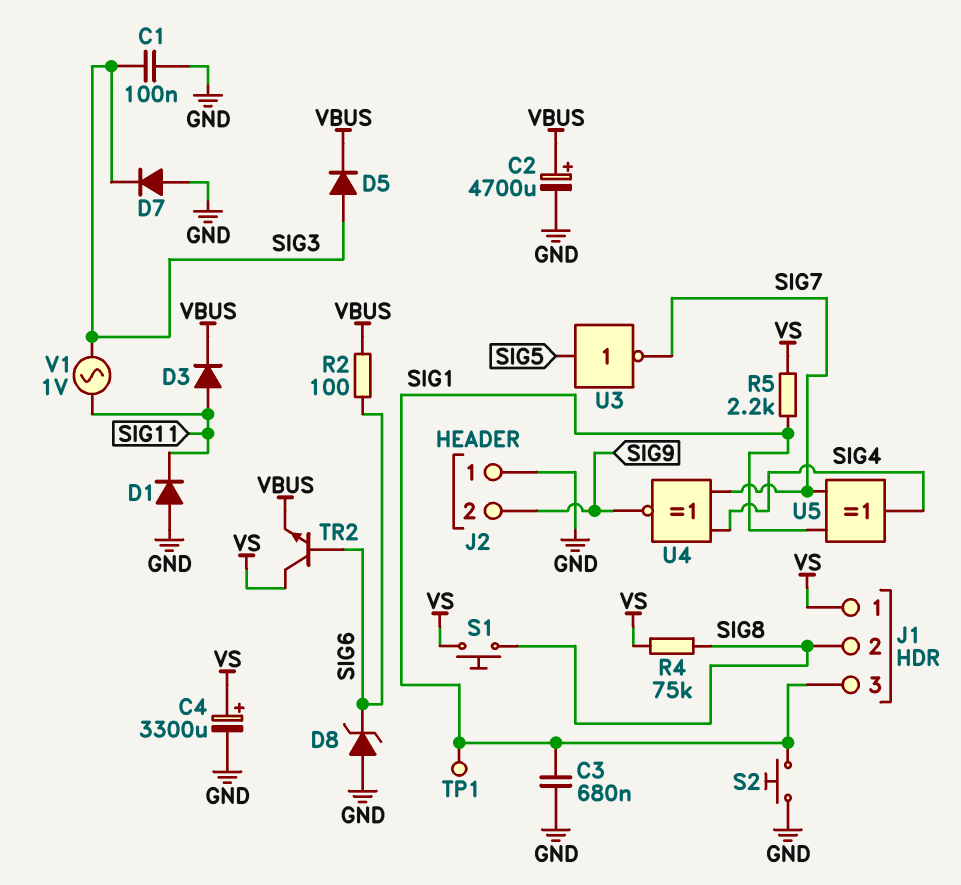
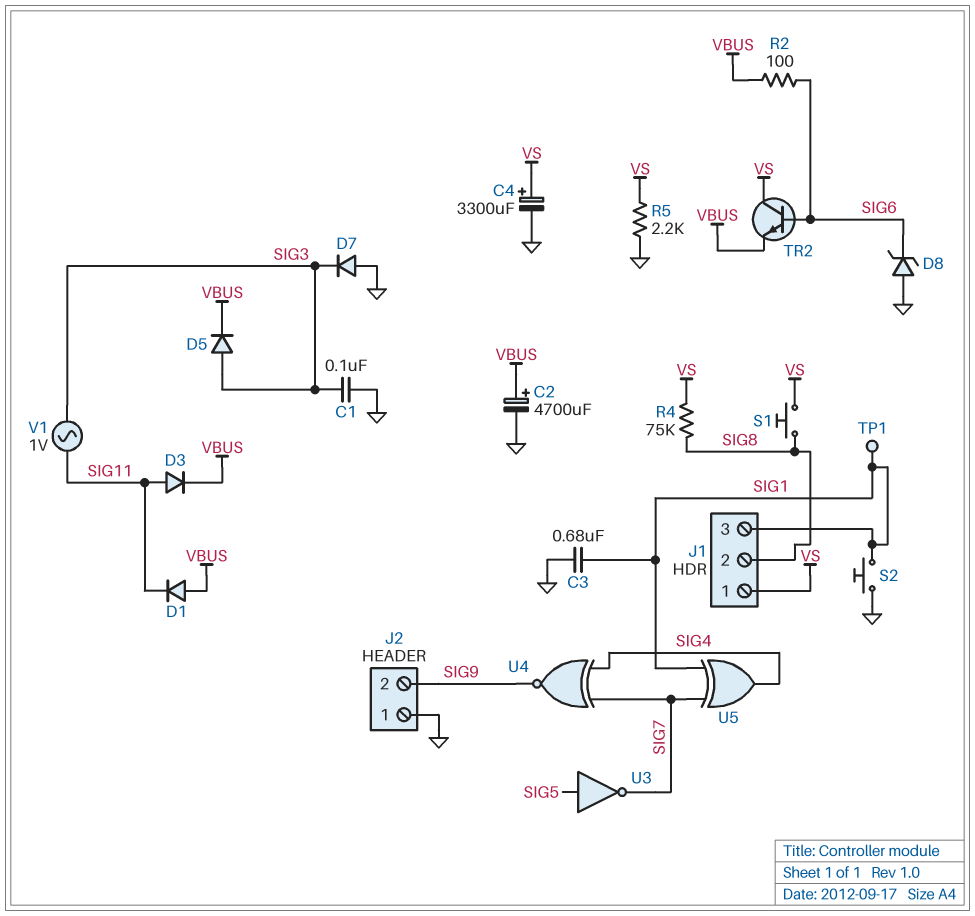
D1: diode (A GND, K SIG11) -> diode (A VBUS, K SIG11)
R5: 2.2k (SIG1, VS) -> 2.2k (GND, VS)

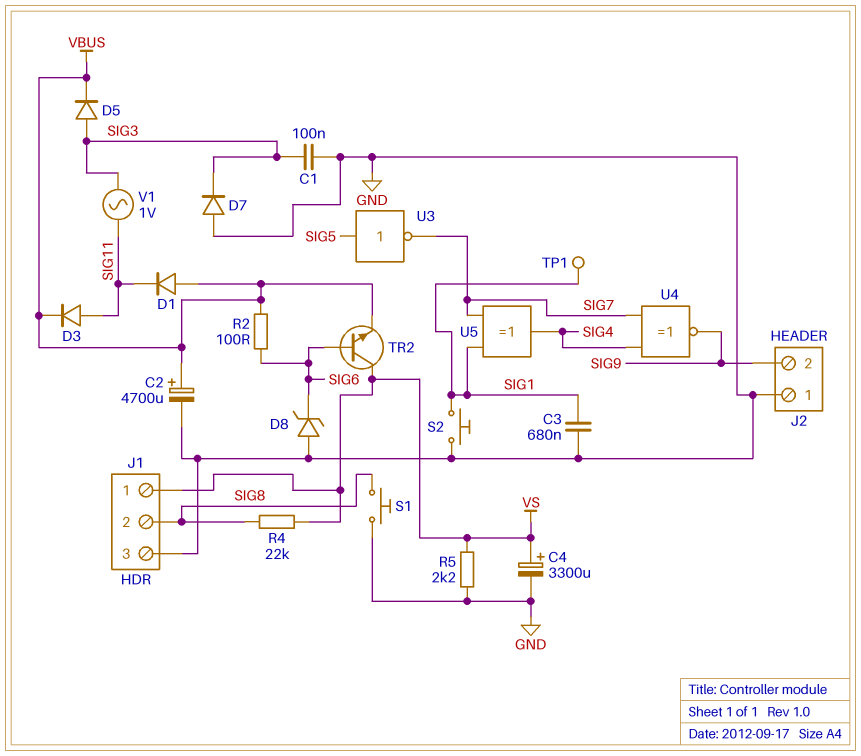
J1 pin 3: SIG1 -> GND
R4: 75k (SIG8, VS) -> 22k (SIG8, VS)
S1: button (SIG8, VS) -> button (GND, SIG8)

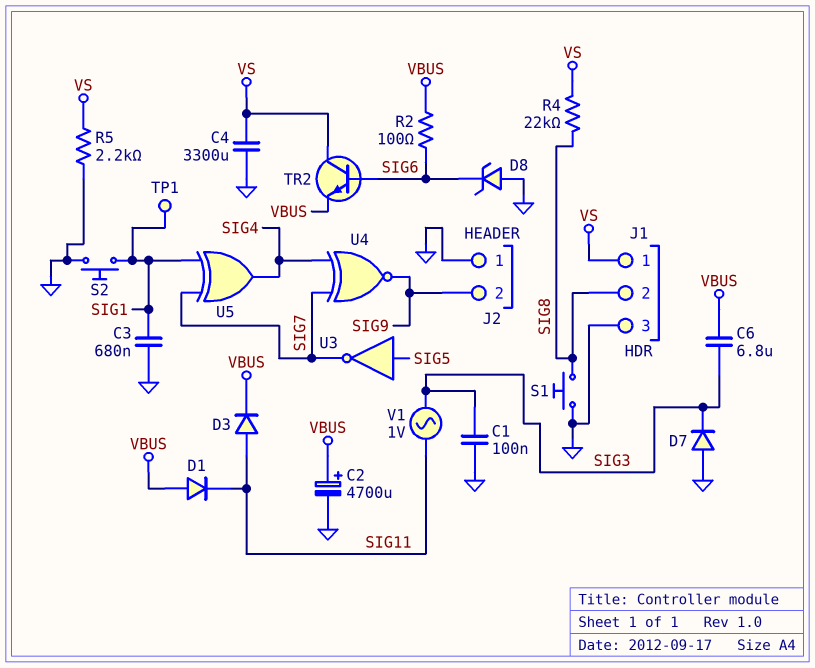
C4: 3300uF (plus VS, minus GND) -> 3300uF (GND, VS)
C6: none -> 6.8uF (SIG3, VBUS)
D5: diode (A SIG3, K VBUS) -> none

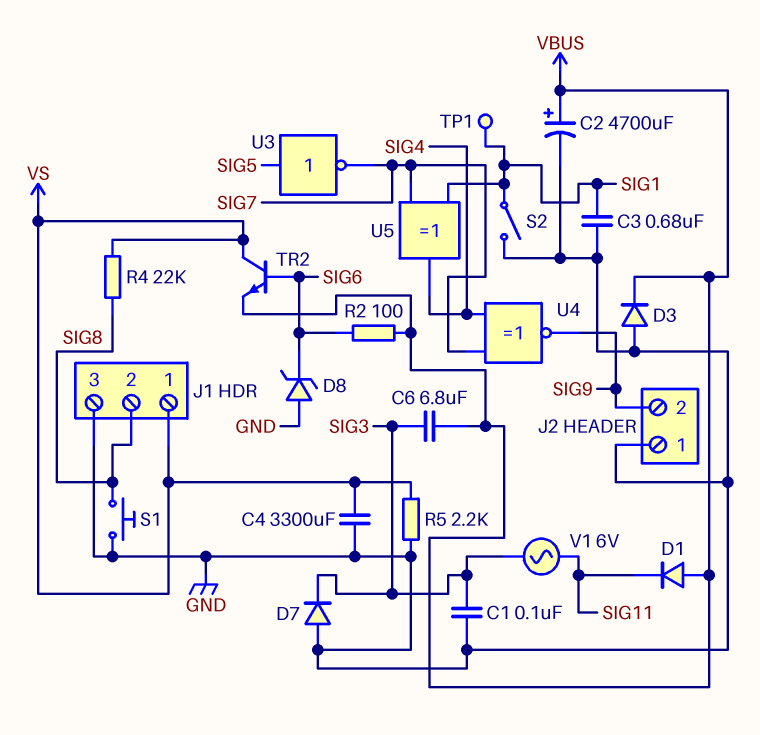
D3: diode (A SIG11, K VBUS) -> diode (A GND, K VBUS)
S2: button (GND, SIG1) -> switch (GND, SIG1)
V1: AC 1V (SIG3, SIG11) -> AC 6V (SIG3, SIG11)

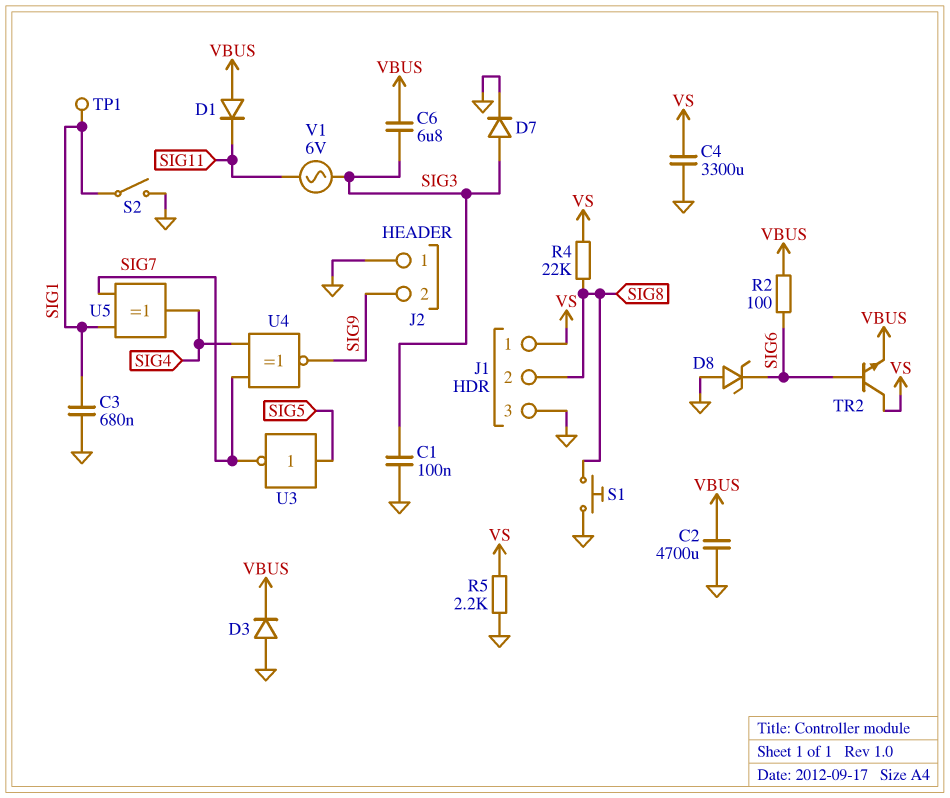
C2: 4700uF (plus VBUS, minus GND) -> 4700uF (GND, VBUS)
D7: diode (A GND, K SIG3) -> diode (A SIG3, K GND)

